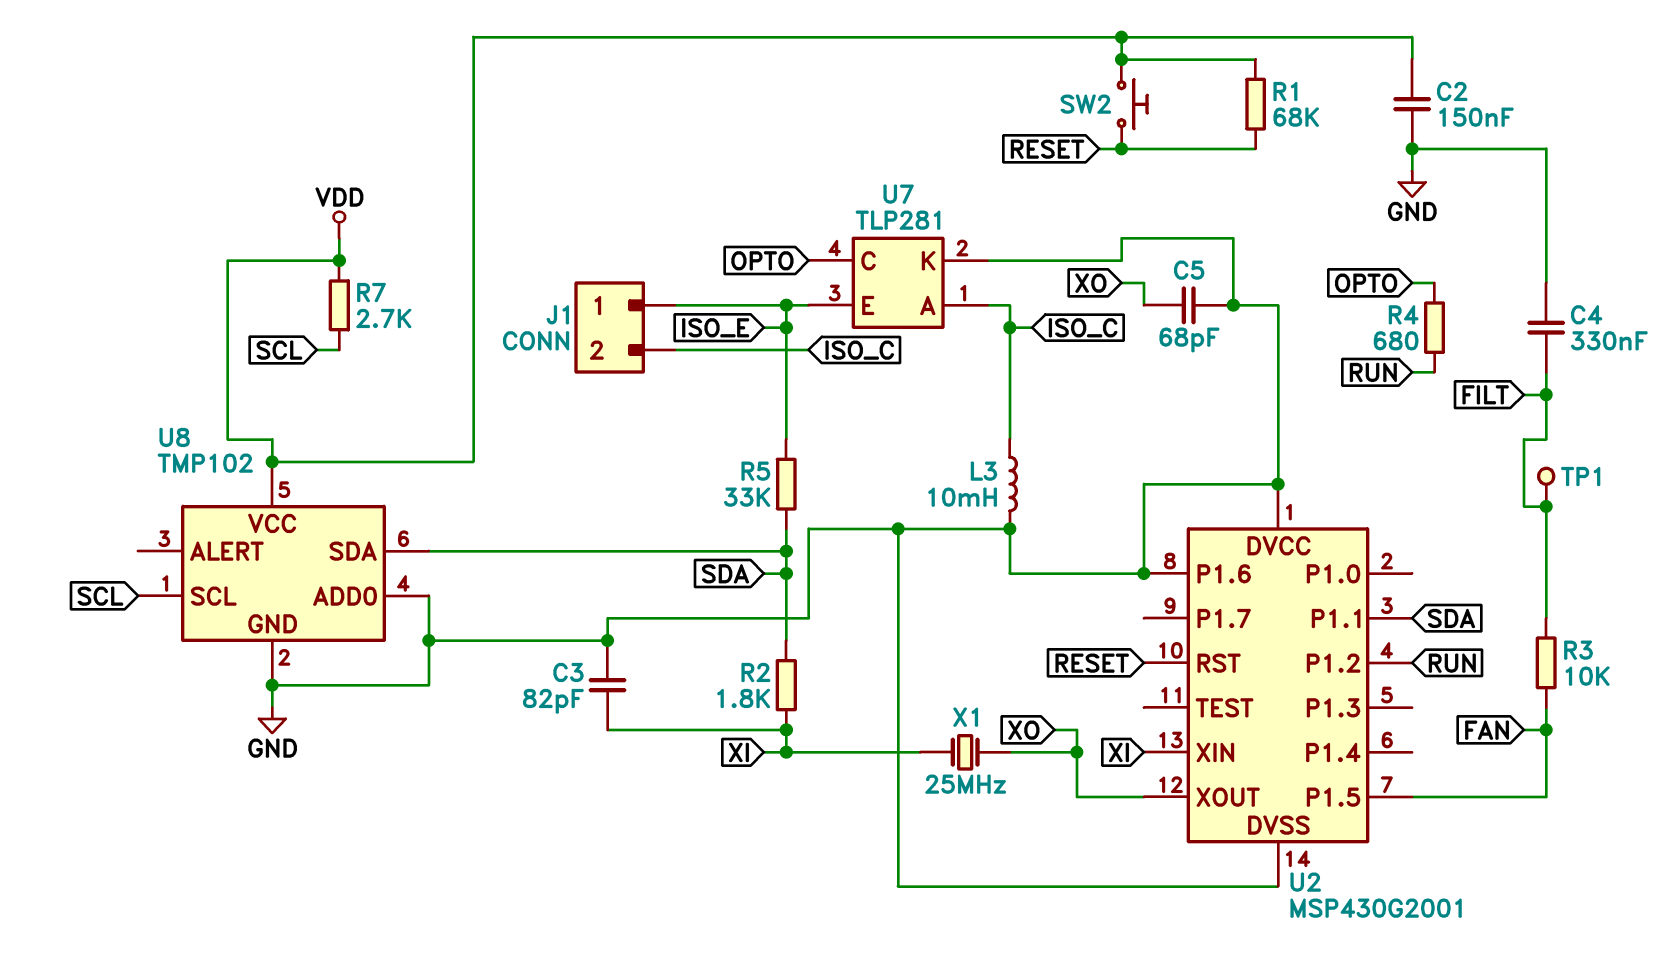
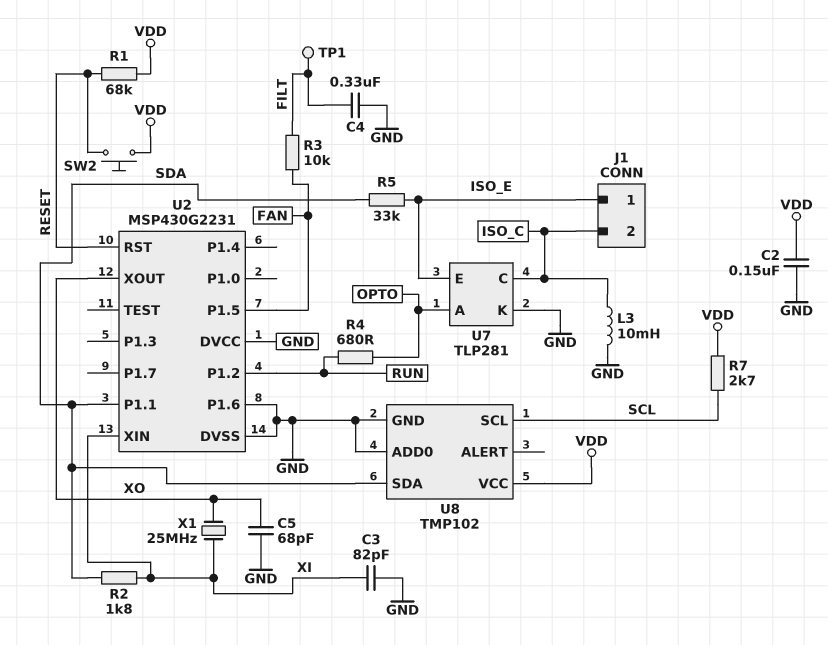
U2: MSP430G2001 -> MSP430G2231
U7 pin A: ISO_C -> OPTO
U7 pin C: OPTO -> ISO_C

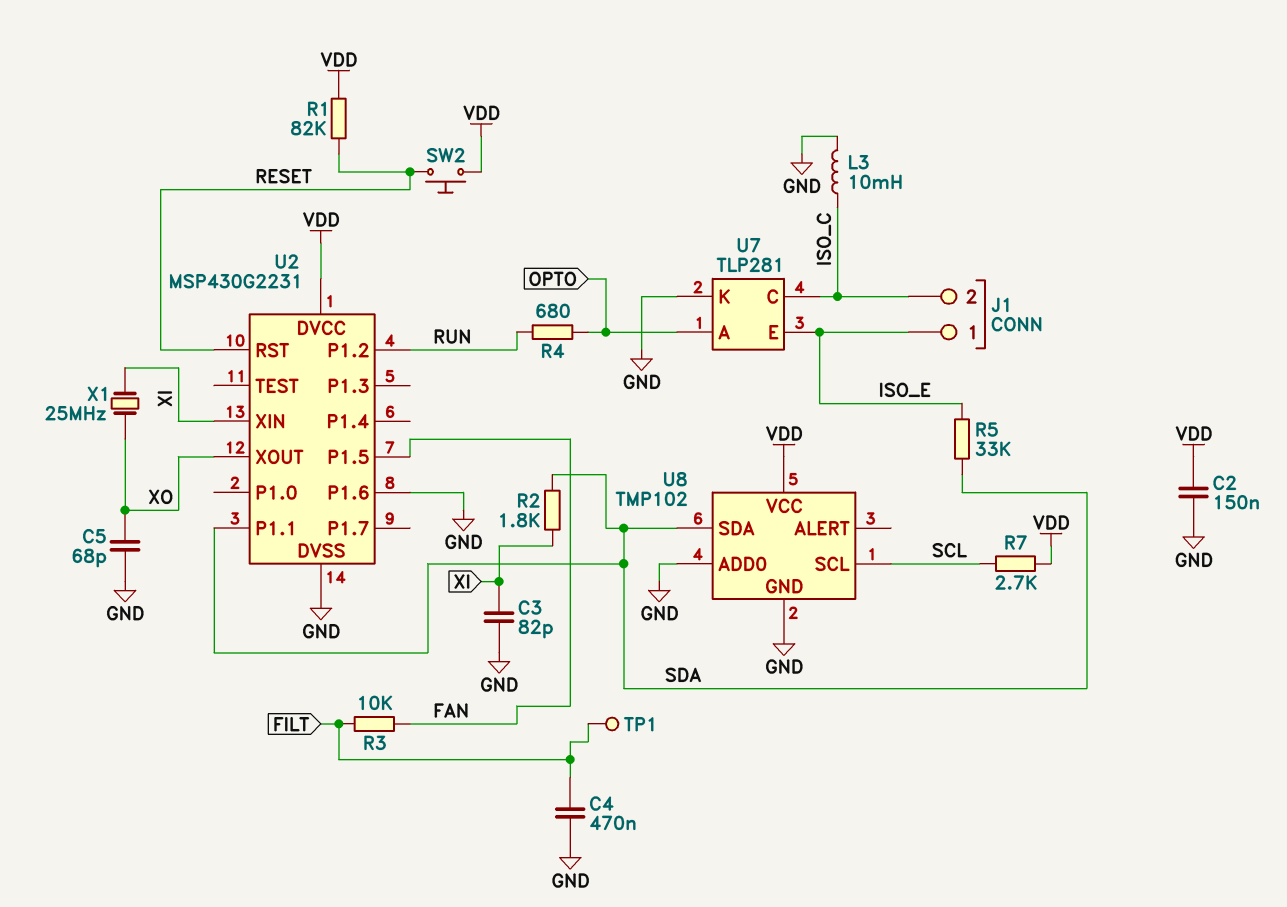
C4: 330nF (FILT, GND) -> 470nF (FILT, GND)
R1: 68k (RESET, VDD) -> 82k (RESET, VDD)
U2 pin DVCC: GND -> VDD

